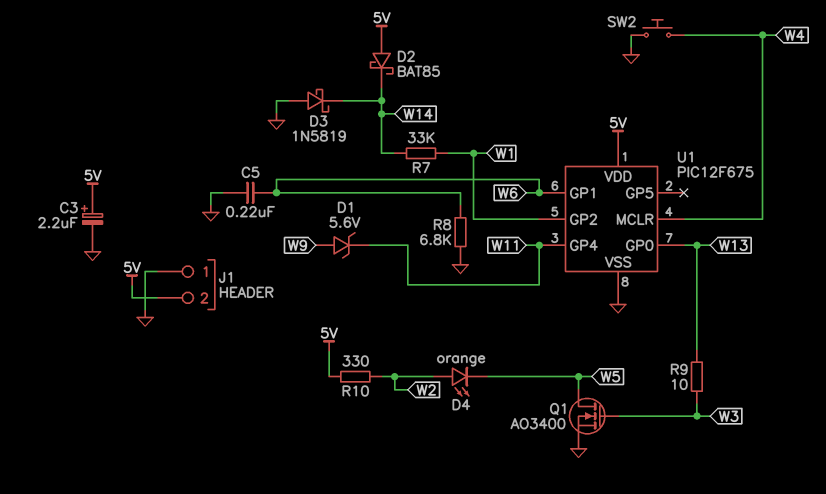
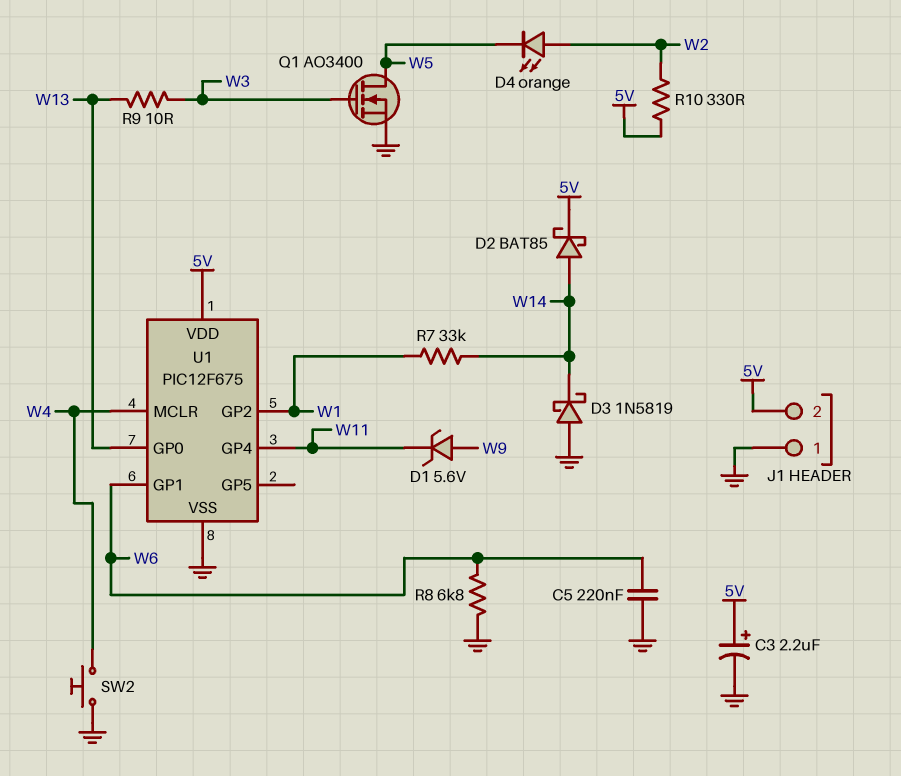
D2: schottky BAT85 (A 5V, K W14) -> schottky BAT85 (A W14, K 5V)

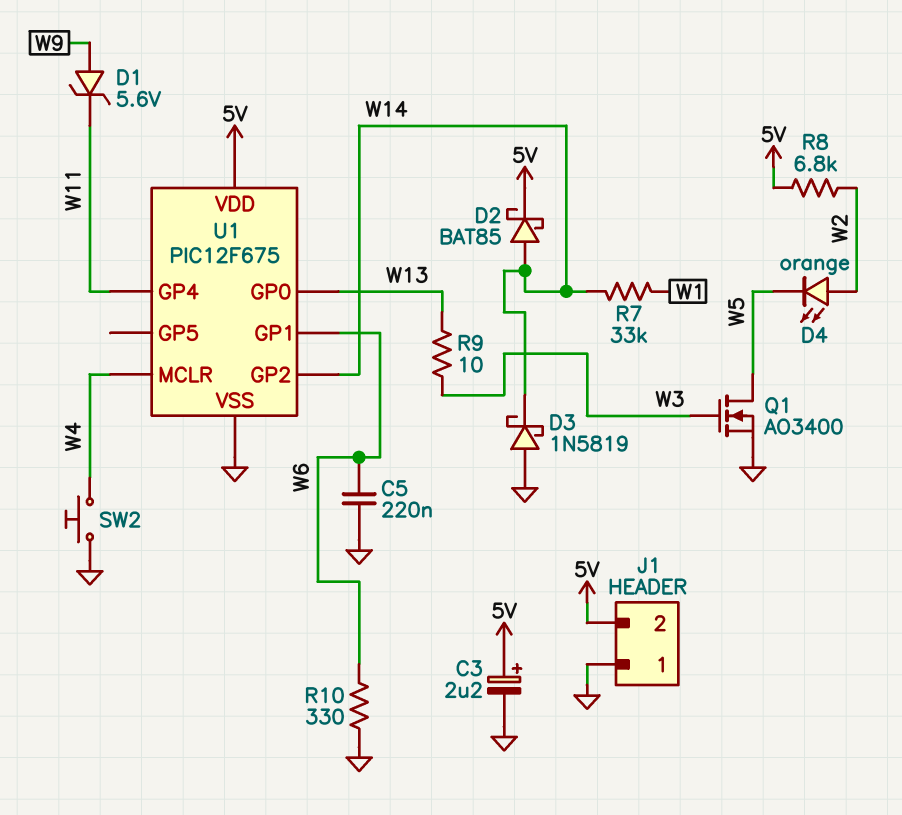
R8: 6.8k (GND, W6) -> 6.8k (5V, W2)
R10: 330 (5V, W2) -> 330 (GND, W6)
U1 pin GP2: W1 -> W14

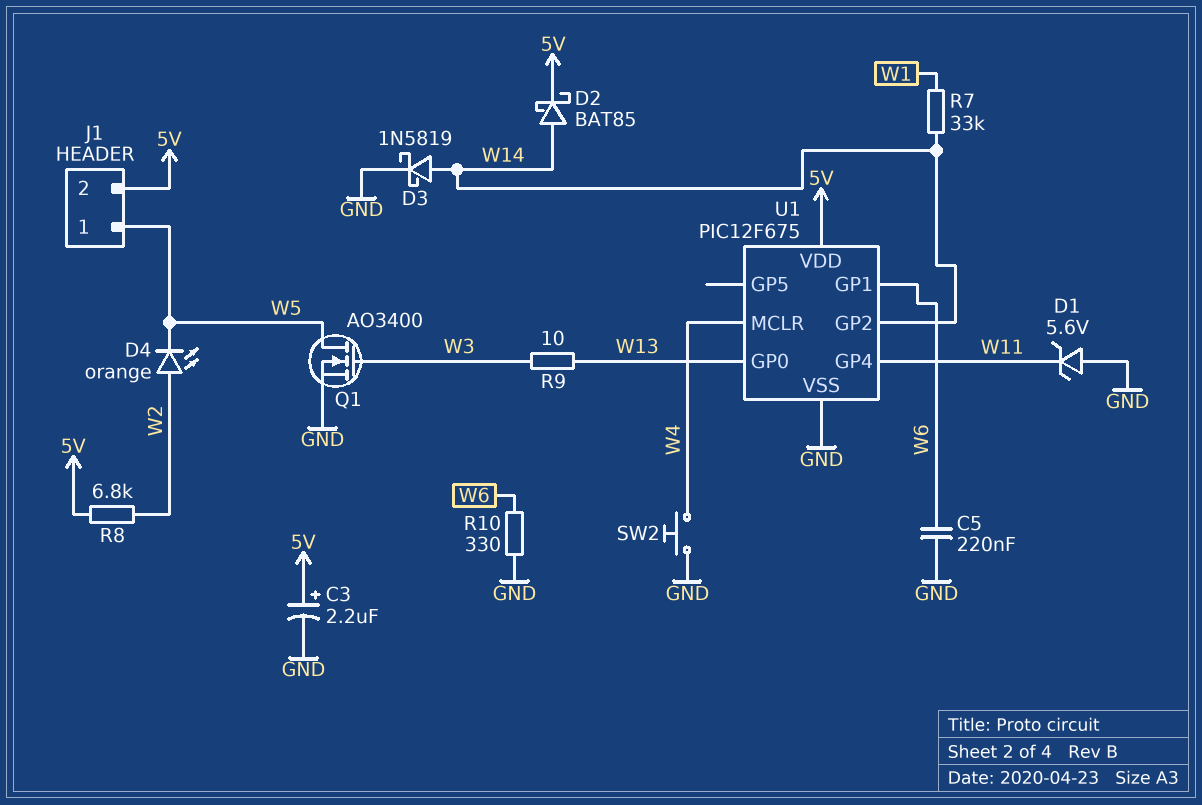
D1: zener 5.6V (A W9, K W11) -> zener 5.6V (A GND, K W11)
D3: schottky 1N5819 (A GND, K W14) -> schottky 1N5819 (A W14, K GND)
J1 pin 1: GND -> W5

